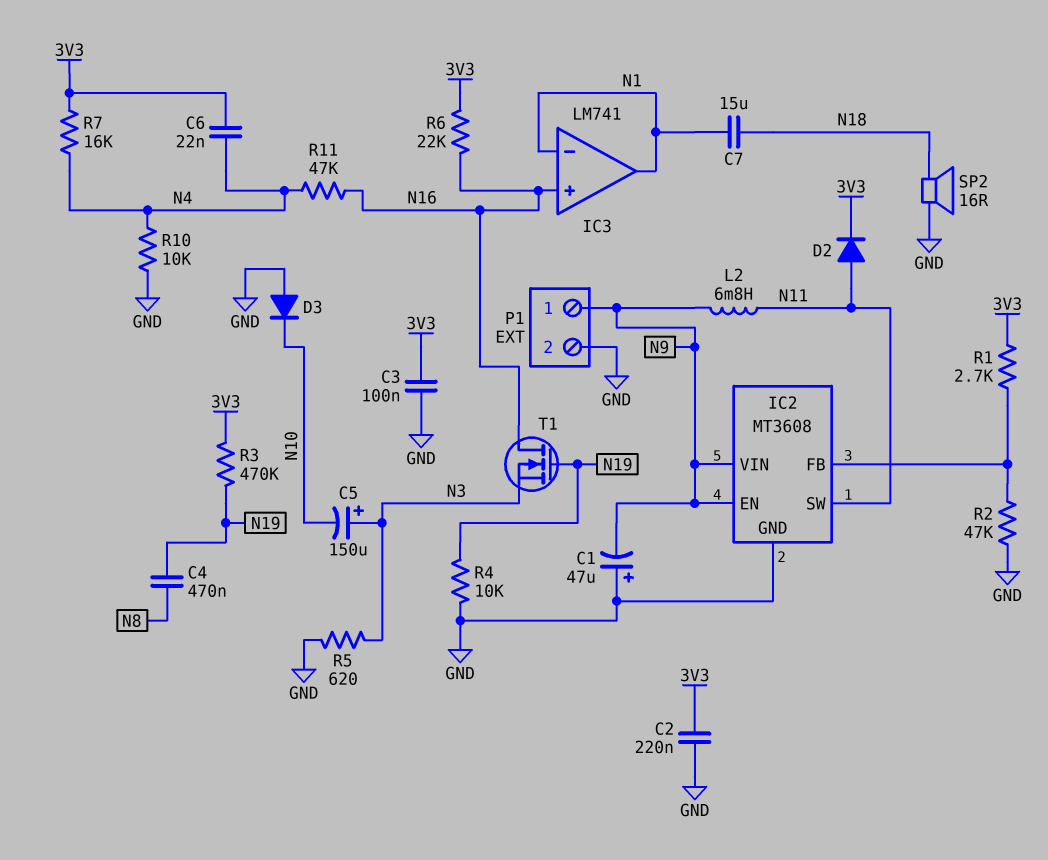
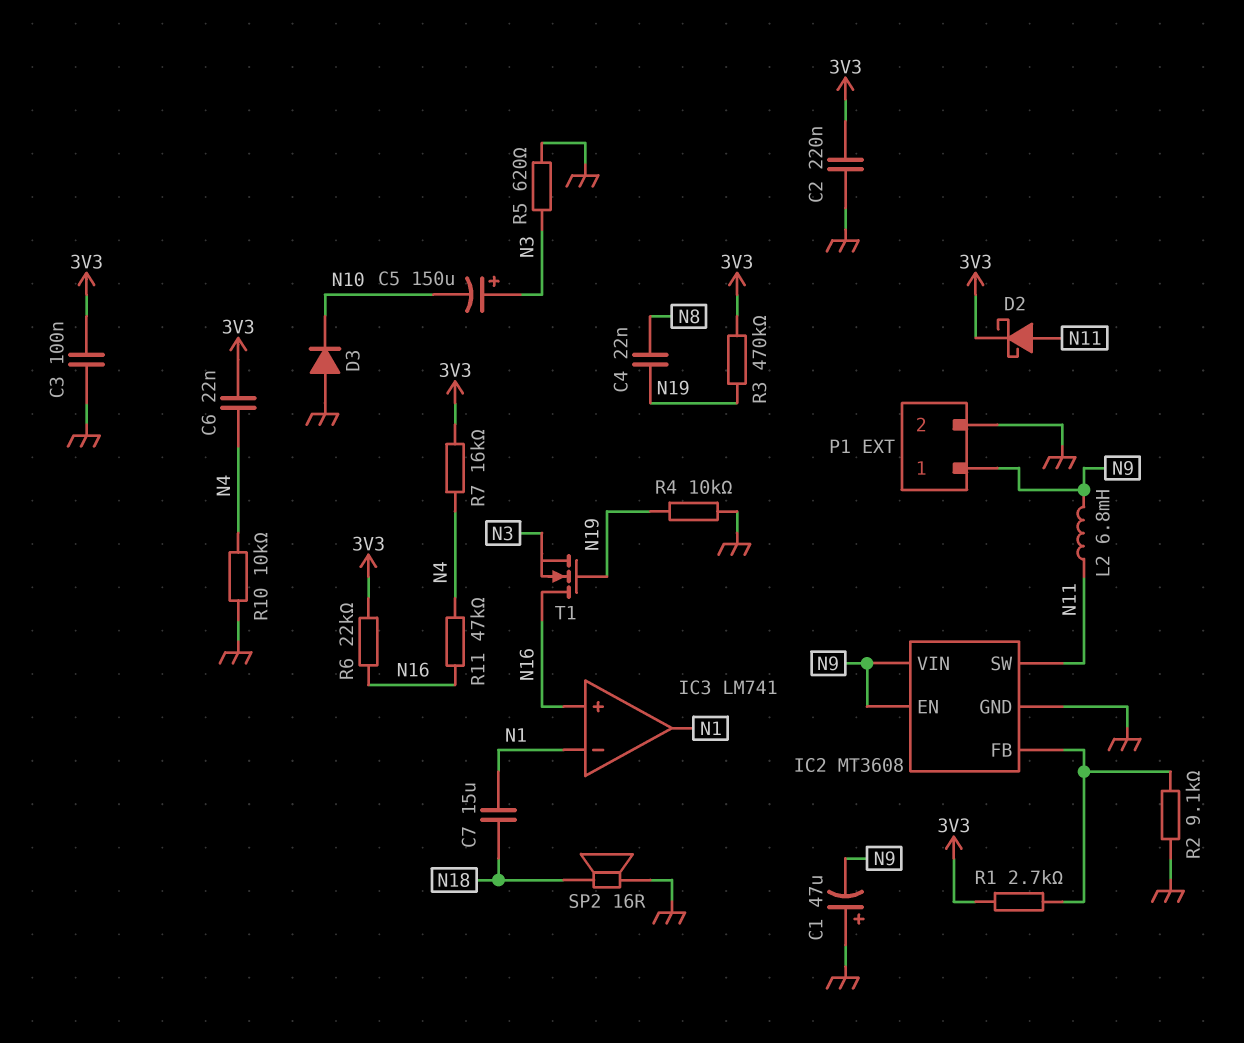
C4: 470nF (N8, N19) -> 22nF (N8, N19)
D2: diode (A N11, K 3V3) -> schottky (A N11, K 3V3)
R2: 47k (GND, IC2/FB) -> 9.1k (GND, IC2/FB)

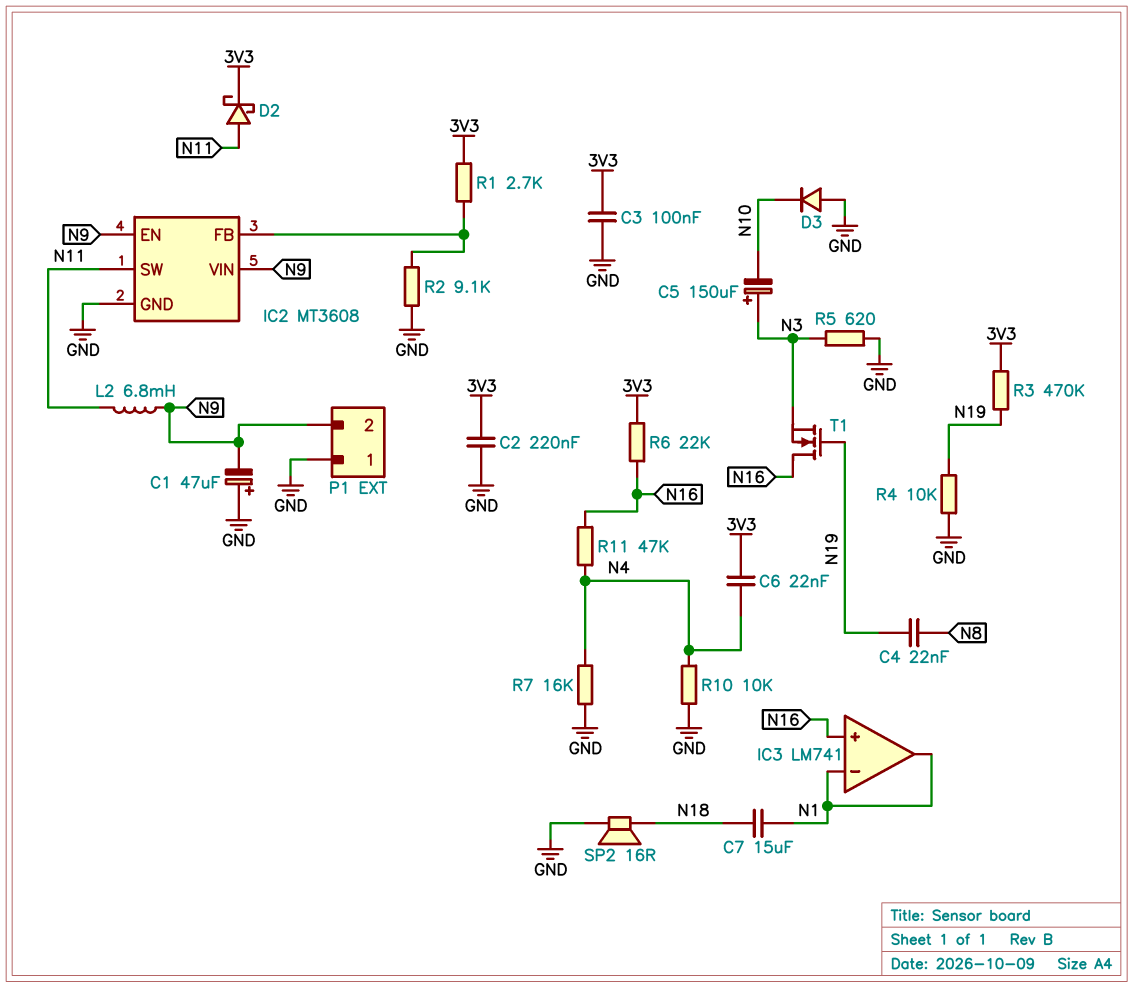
P1 pin 1: N9 -> GND
P1 pin 2: GND -> N9
R7: 16k (3V3, N4) -> 16k (GND, N4)

